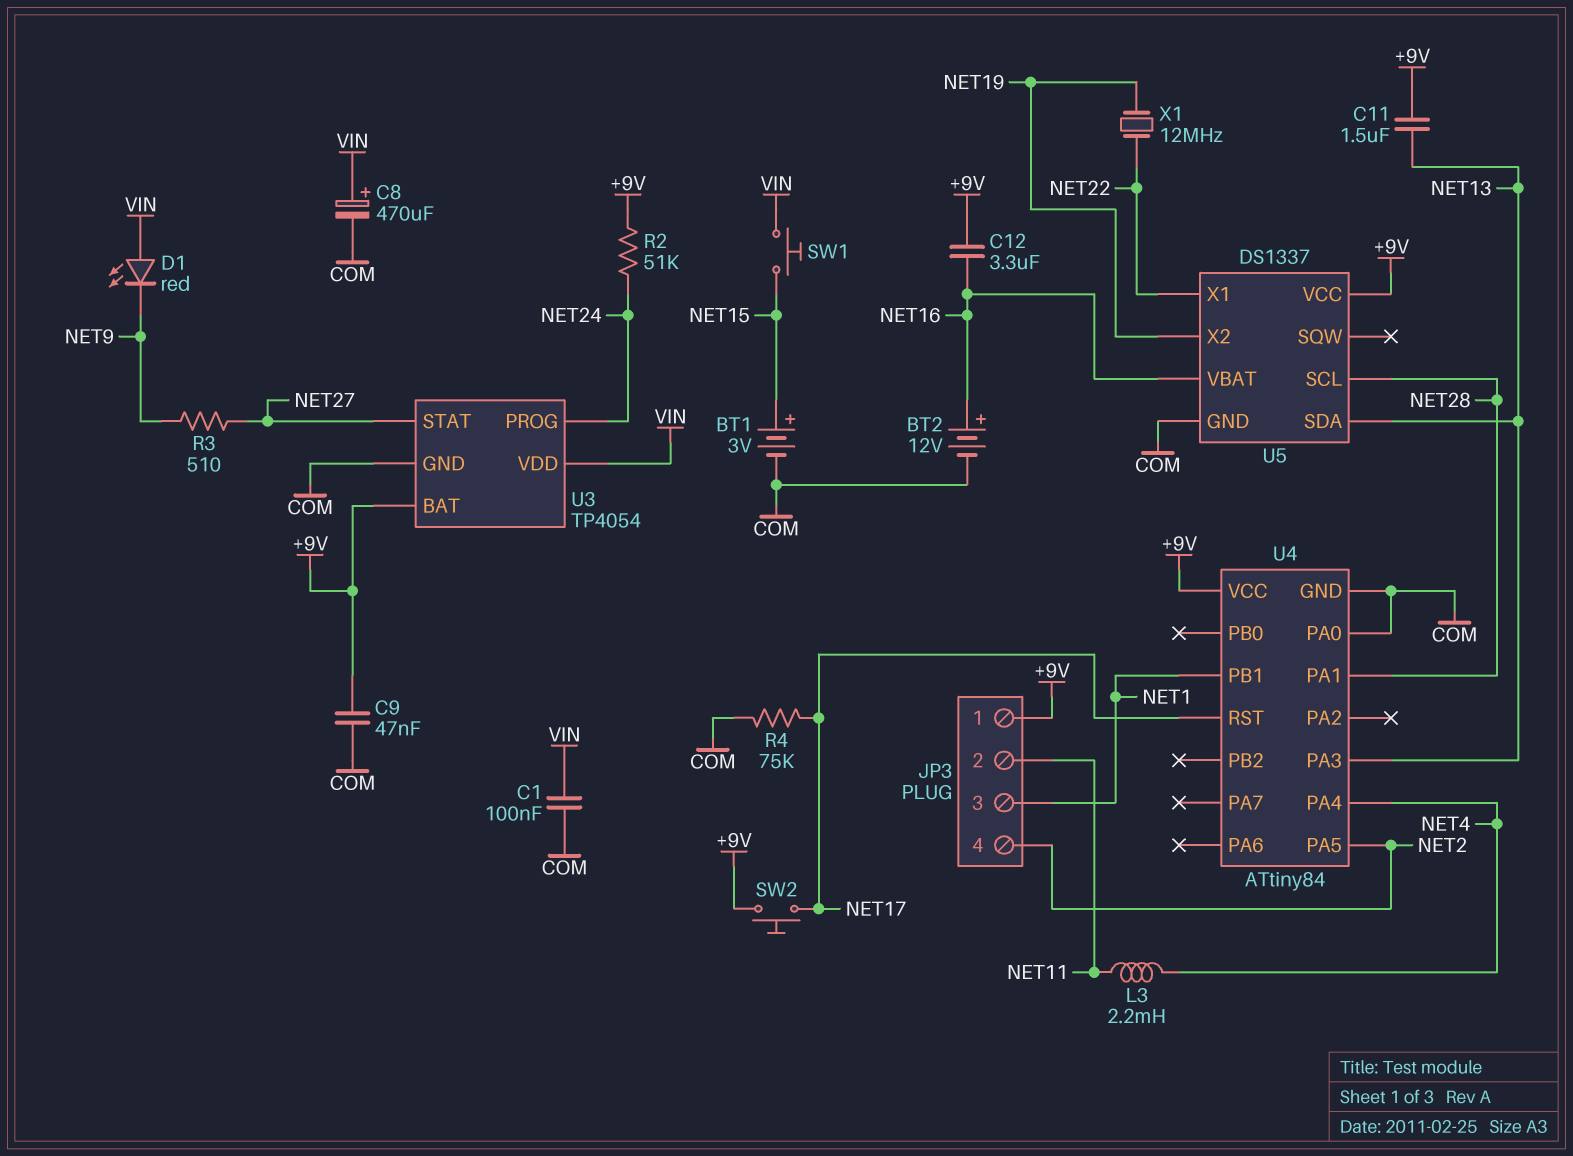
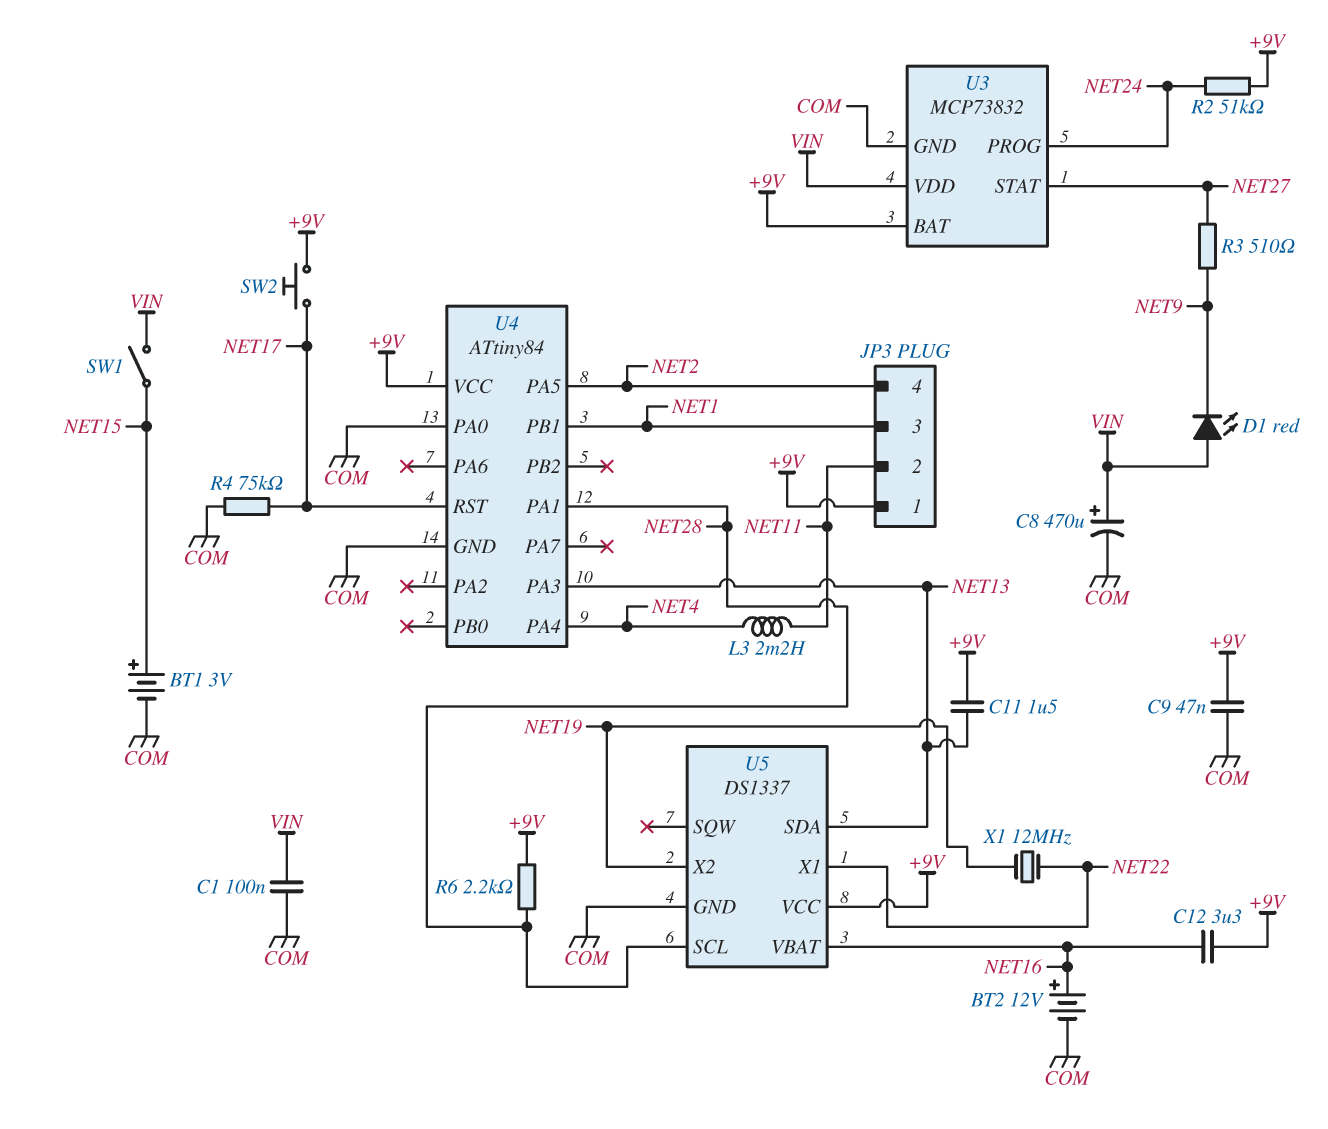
R6: none -> 2.2k (+9V, NET28)
SW1: button (NET15, VIN) -> switch (NET15, VIN)
U3: TP4054 -> MCP73832

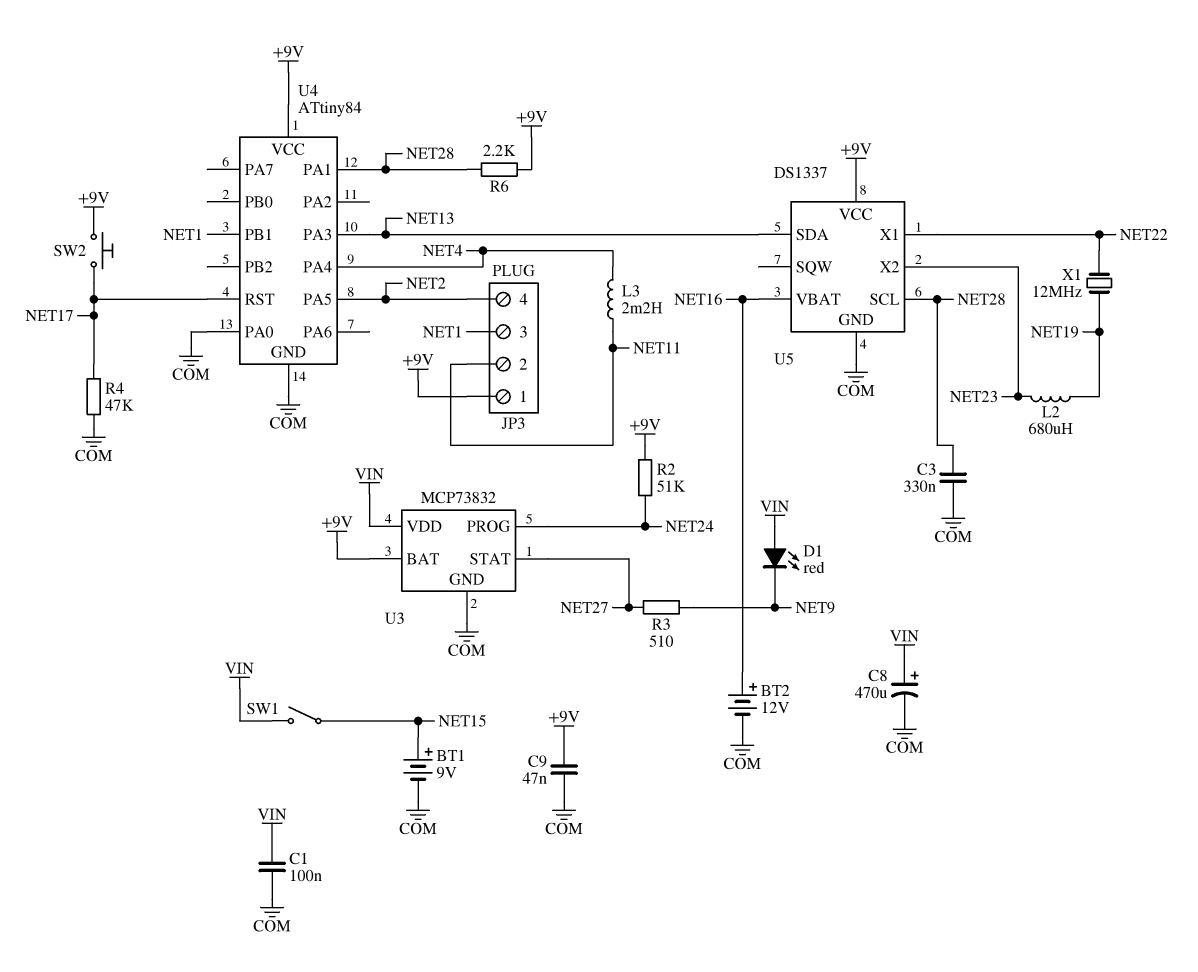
BT1: 3V (plus NET15, minus COM) -> 9V (plus NET15, minus COM)
C3: none -> 330nF (COM, NET28)
C11: 1.5uF (+9V, NET13) -> none
C12: 3.3uF (+9V, NET16) -> none
L2: none -> 680uH (NET19, NET23)
R4: 75k (COM, NET17) -> 47k (COM, NET17)
U5 pin X2: NET19 -> NET23

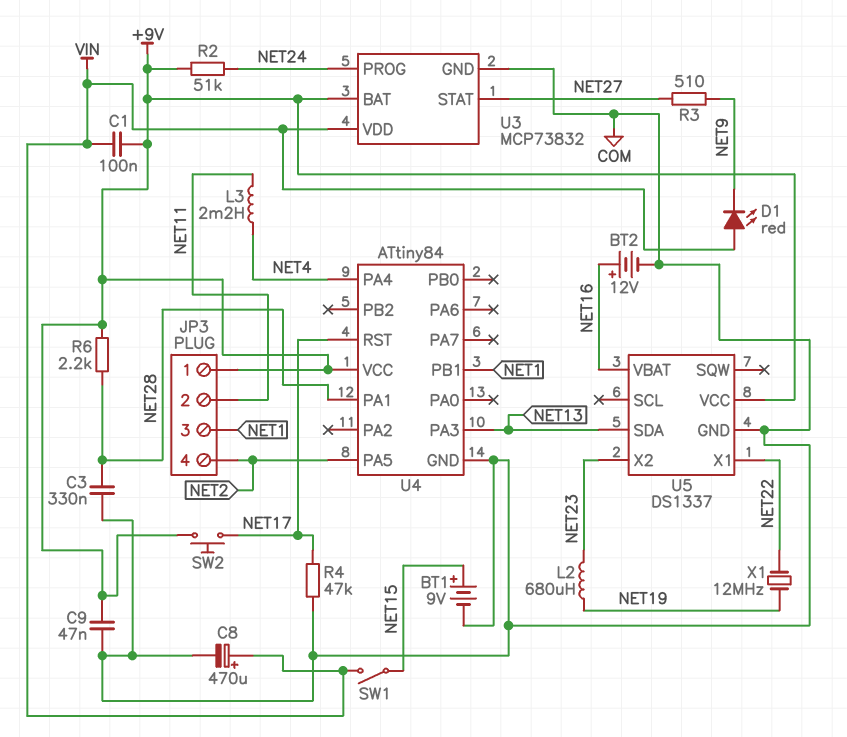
C1: 100nF (COM, VIN) -> 100nF (+9V, VIN)
U4 pin PA0: COM -> none
U5 pin SCL: NET28 -> none

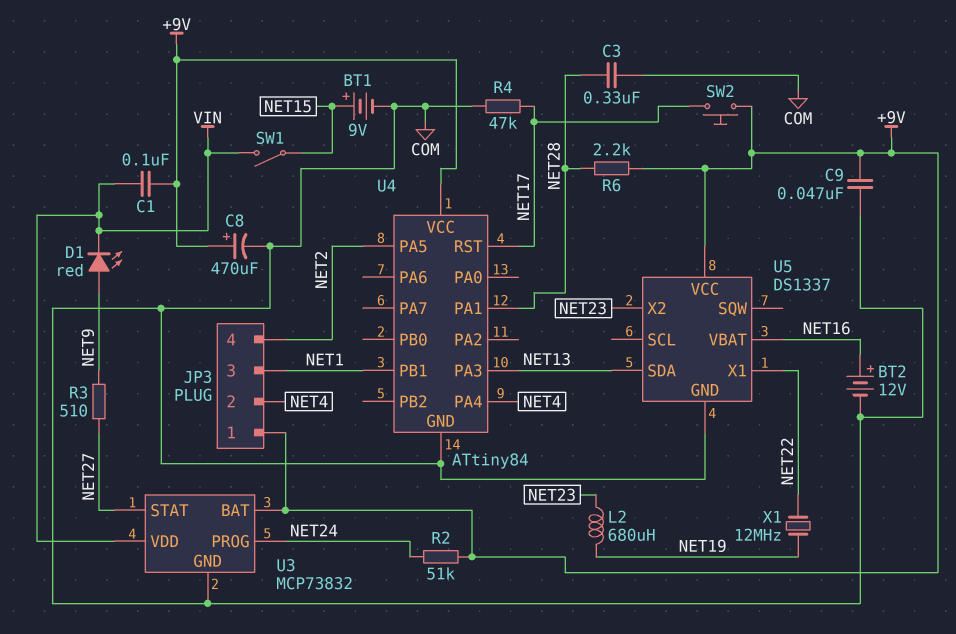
C8: 470uF (plus VIN, minus COM) -> 470uF (plus +9V, minus COM)
D1: LED red (A VIN, K NET9) -> LED red (A NET9, K VIN)
JP3 pin 2: NET11 -> NET4
L3: 2.2mH (NET4, NET11) -> none

